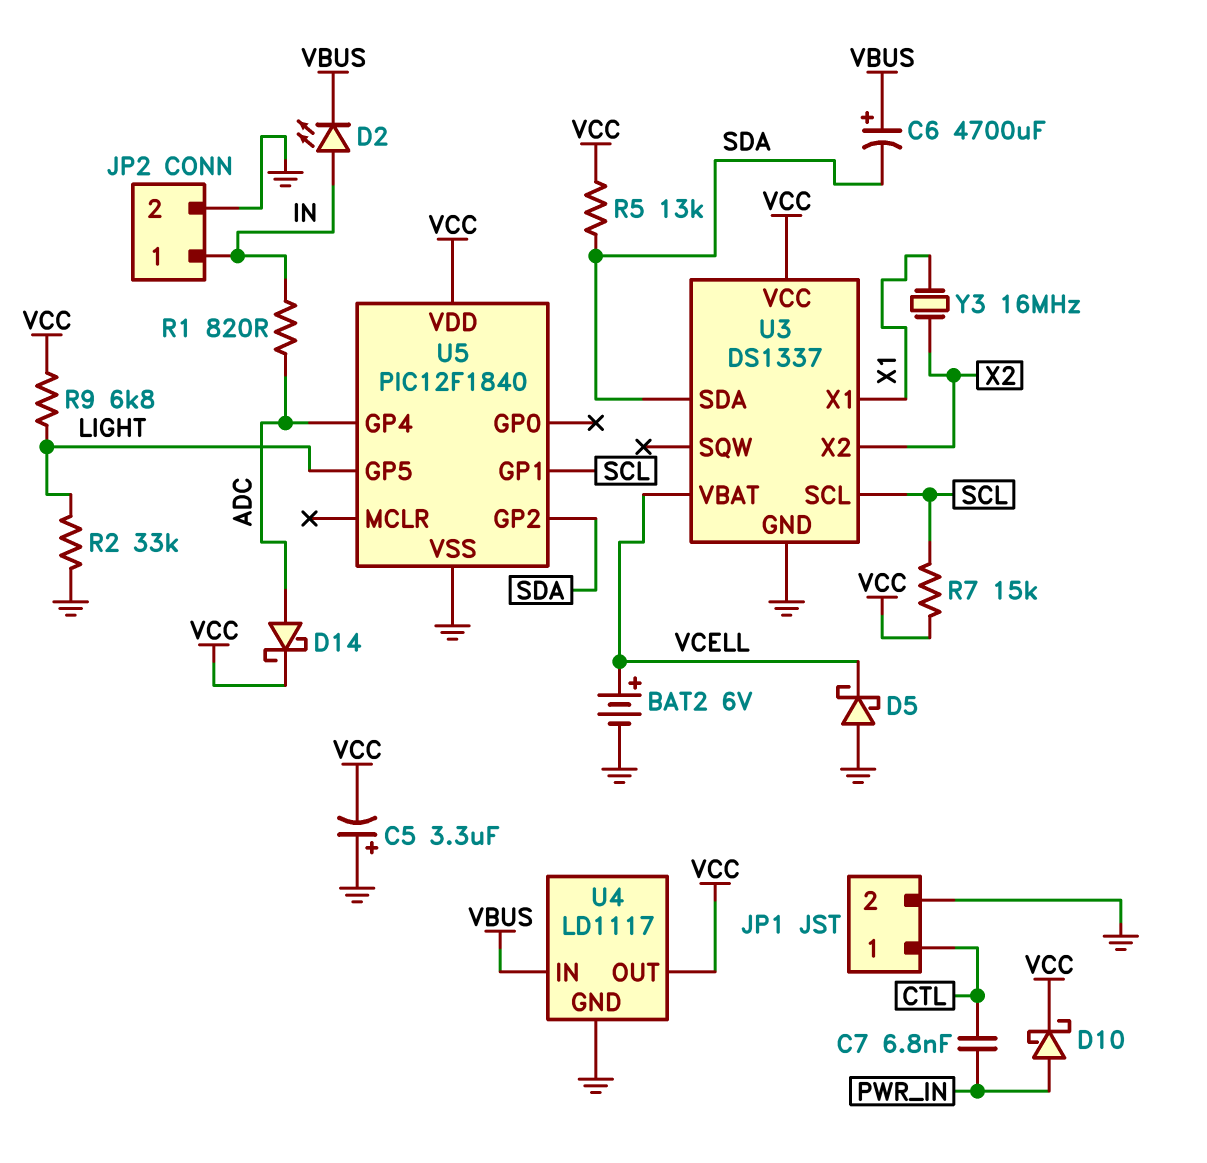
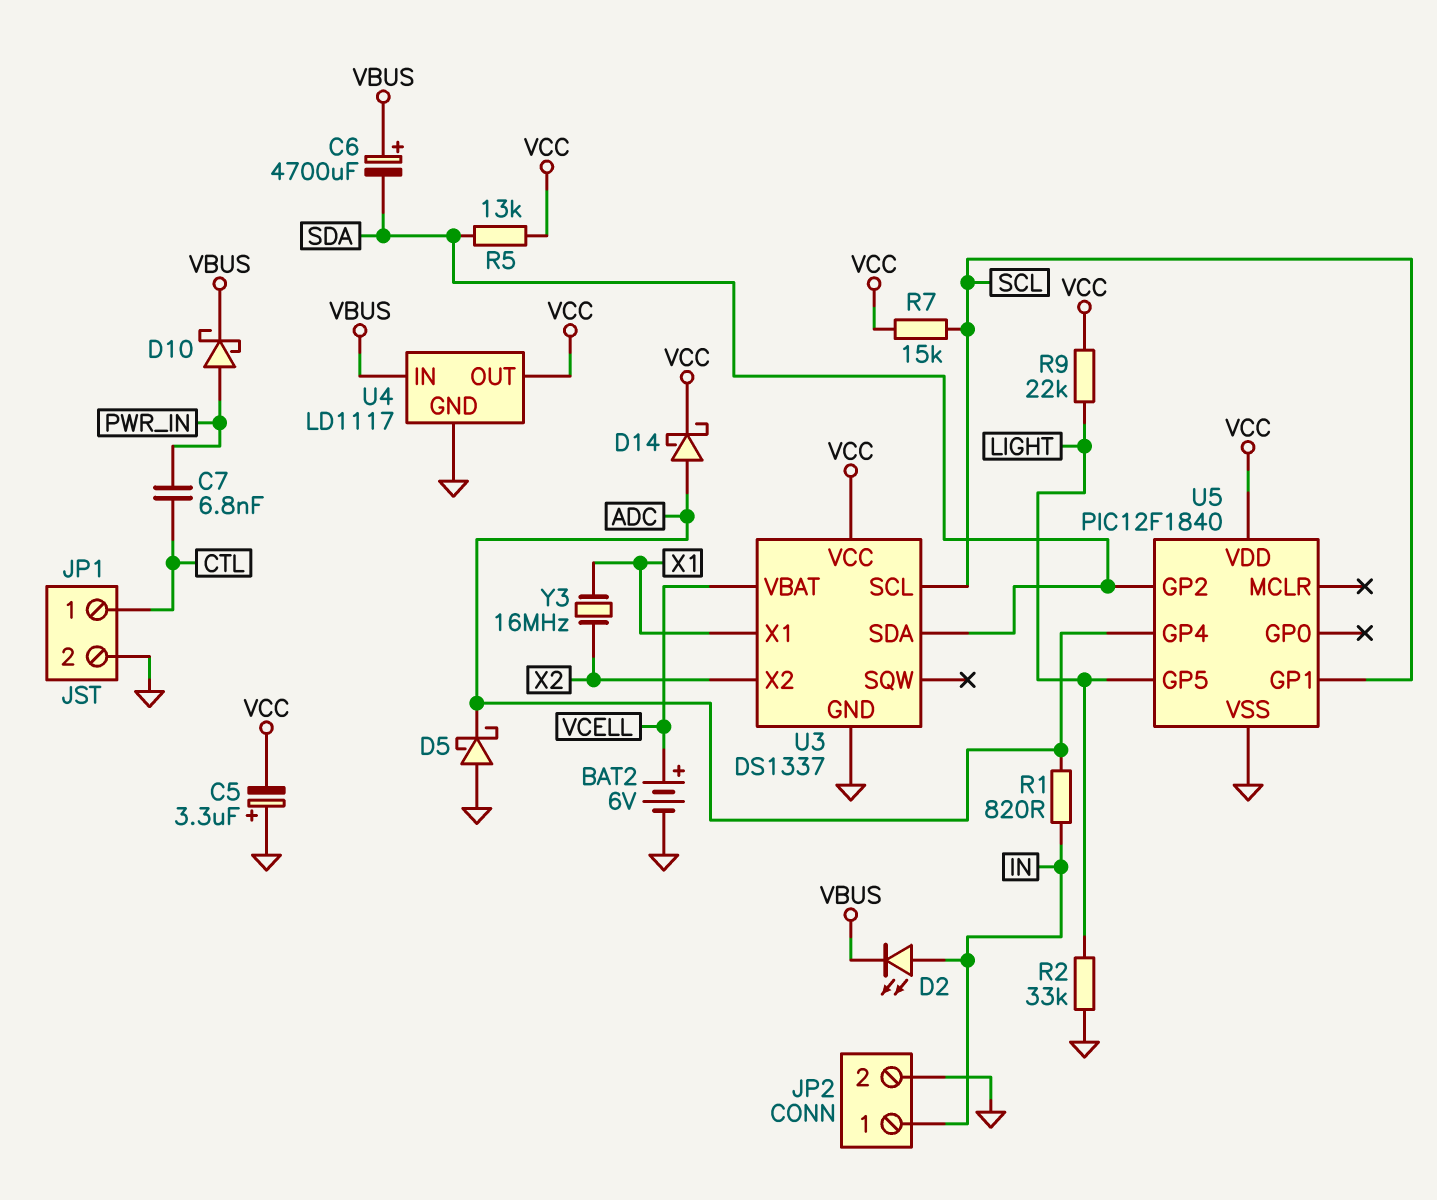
D5: schottky (A GND, K VCELL) -> schottky (A GND, K ADC)
D10: schottky (A PWR_IN, K VCC) -> schottky (A PWR_IN, K VBUS)
R9: 6.8k (LIGHT, VCC) -> 22k (LIGHT, VCC)

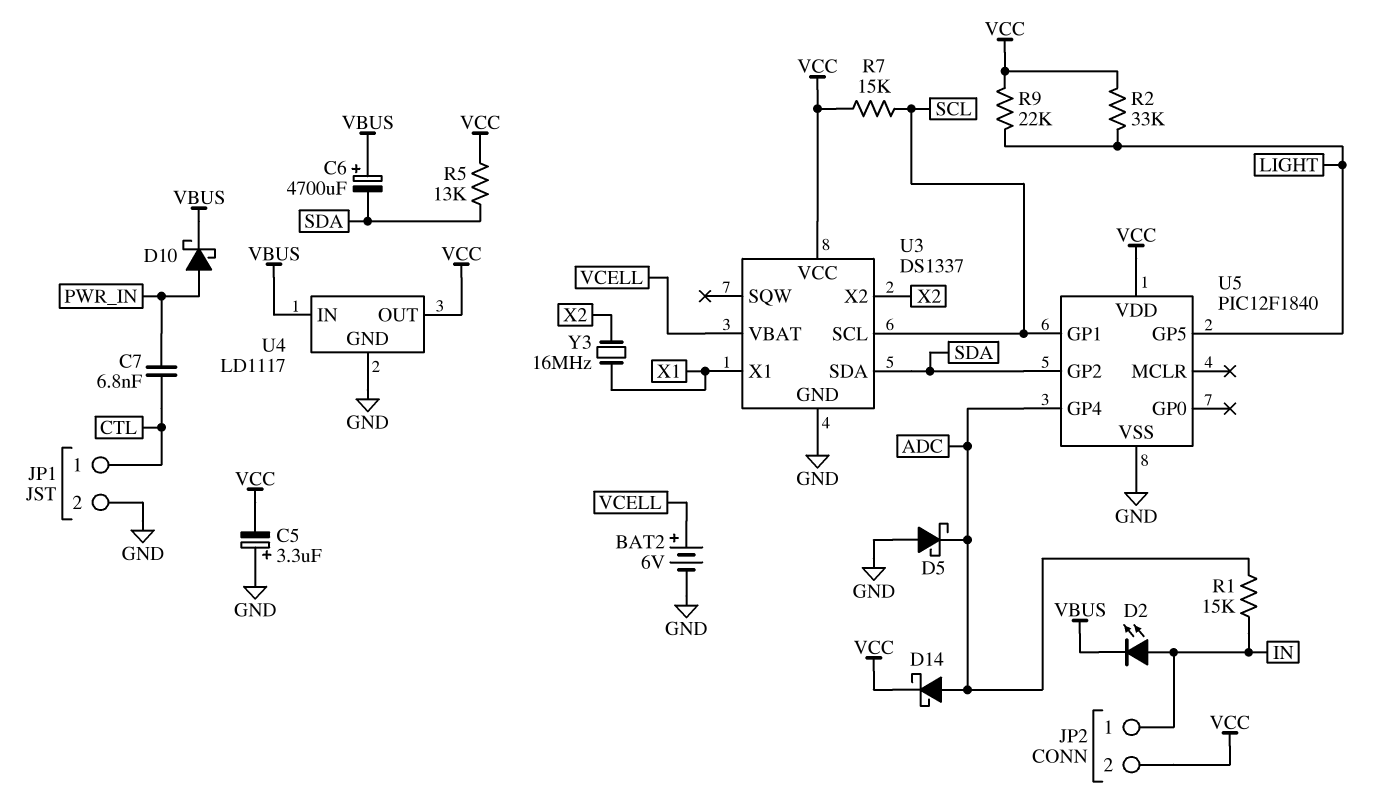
JP2 pin 2: GND -> VCC
R1: 820 (ADC, IN) -> 15k (ADC, IN)
R2: 33k (GND, LIGHT) -> 33k (LIGHT, VCC)

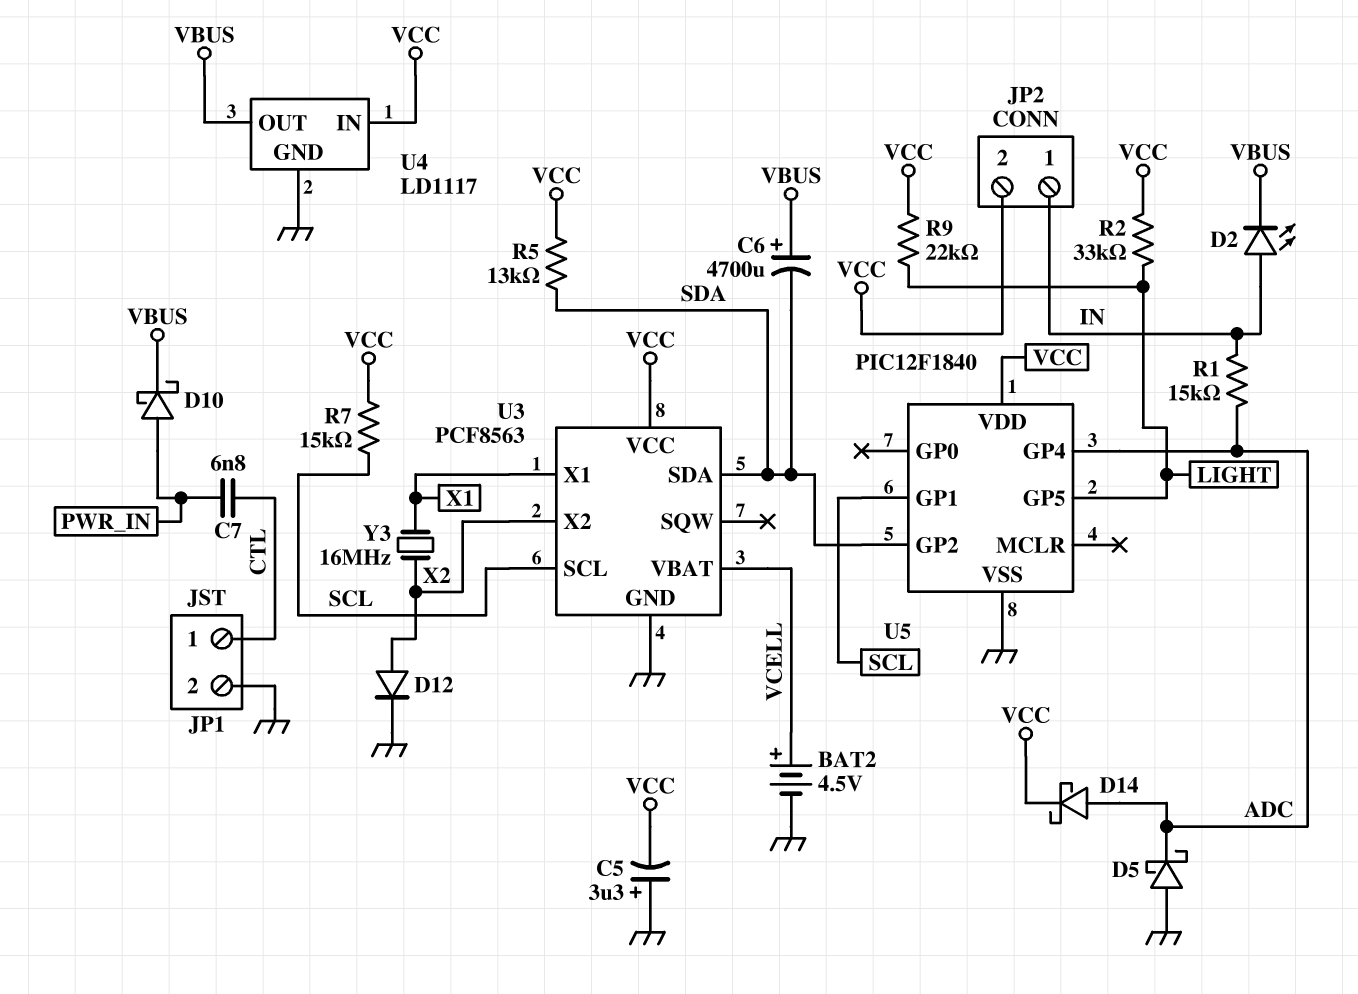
BAT2: 6V (plus VCELL, minus GND) -> 4.5V (plus VCELL, minus GND)
D12: none -> diode (A X2, K GND)
U3: DS1337 -> PCF8563
U4 pin IN: VBUS -> VCC
U4 pin OUT: VCC -> VBUS

